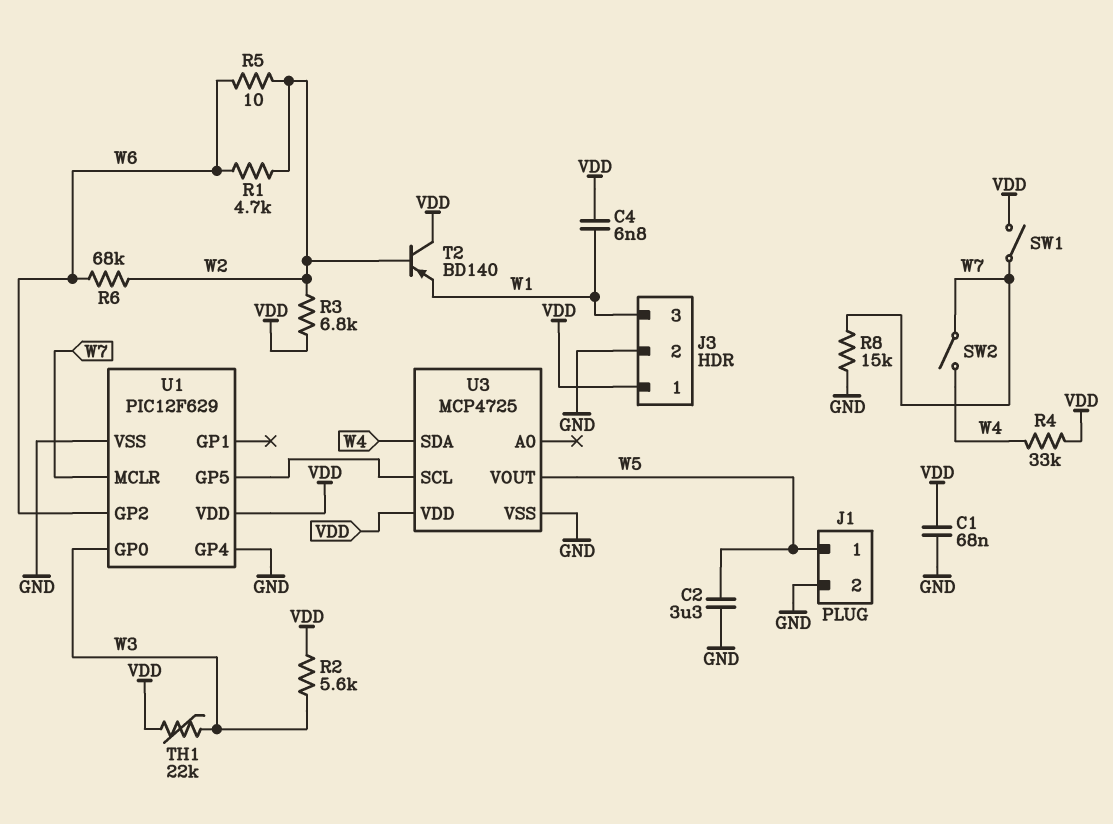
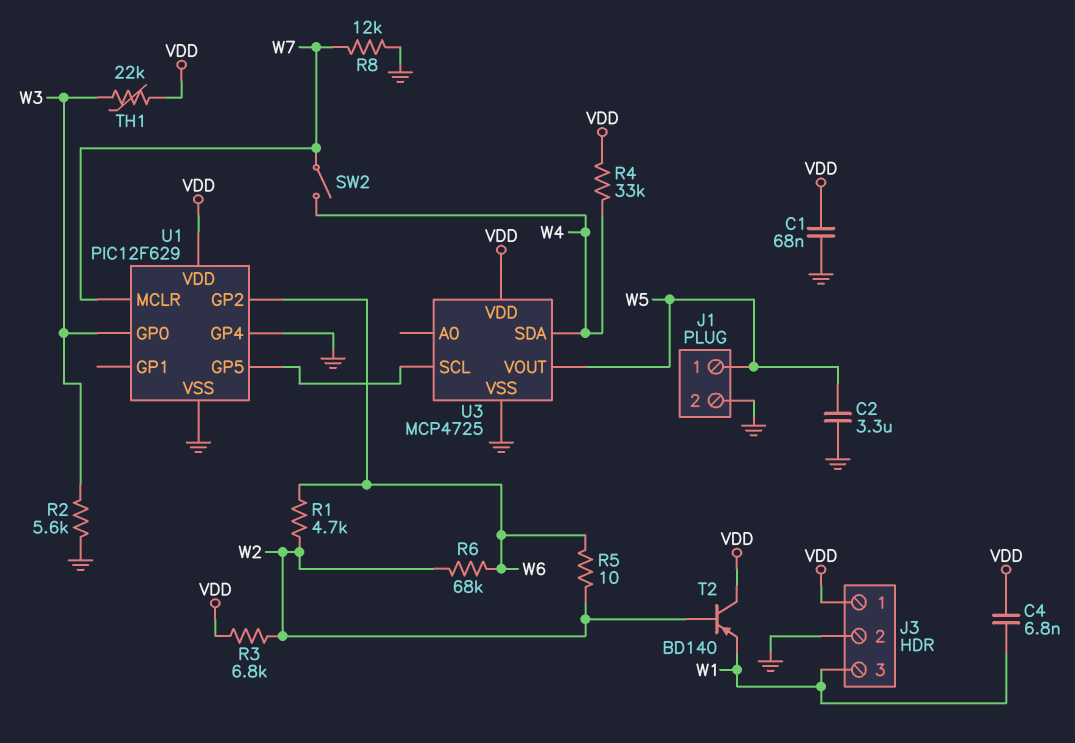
R2: 5.6k (VDD, W3) -> 5.6k (GND, W3)
R8: 15k (GND, W7) -> 12k (GND, W7)
SW1: switch (VDD, W7) -> none

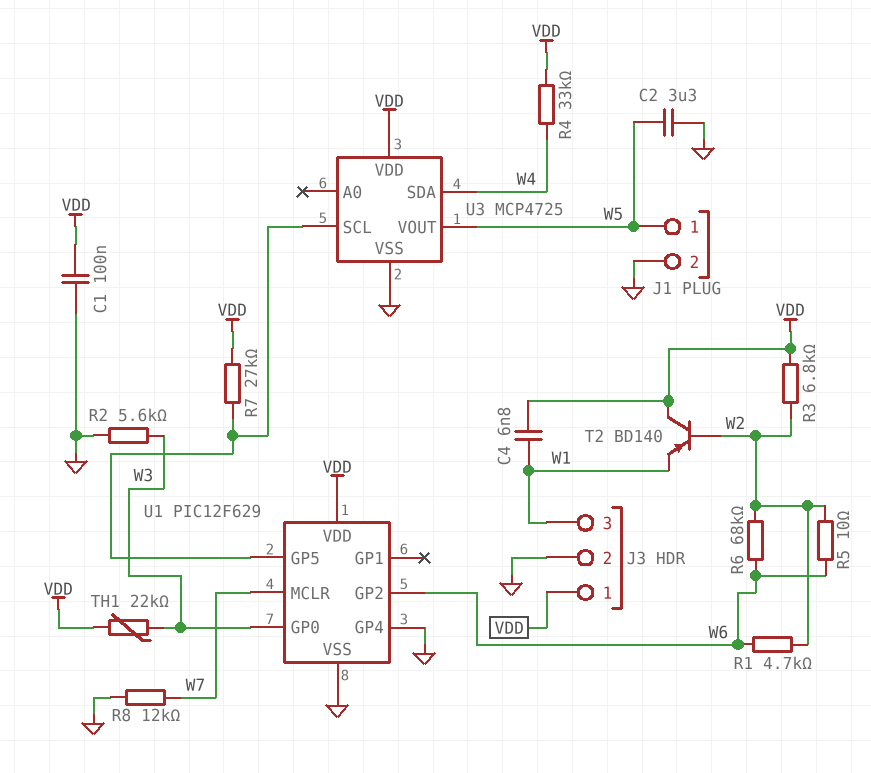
C1: 68nF (GND, VDD) -> 100nF (GND, VDD)
R7: none -> 27k (U1/GP5, VDD)
SW2: switch (W4, W7) -> none

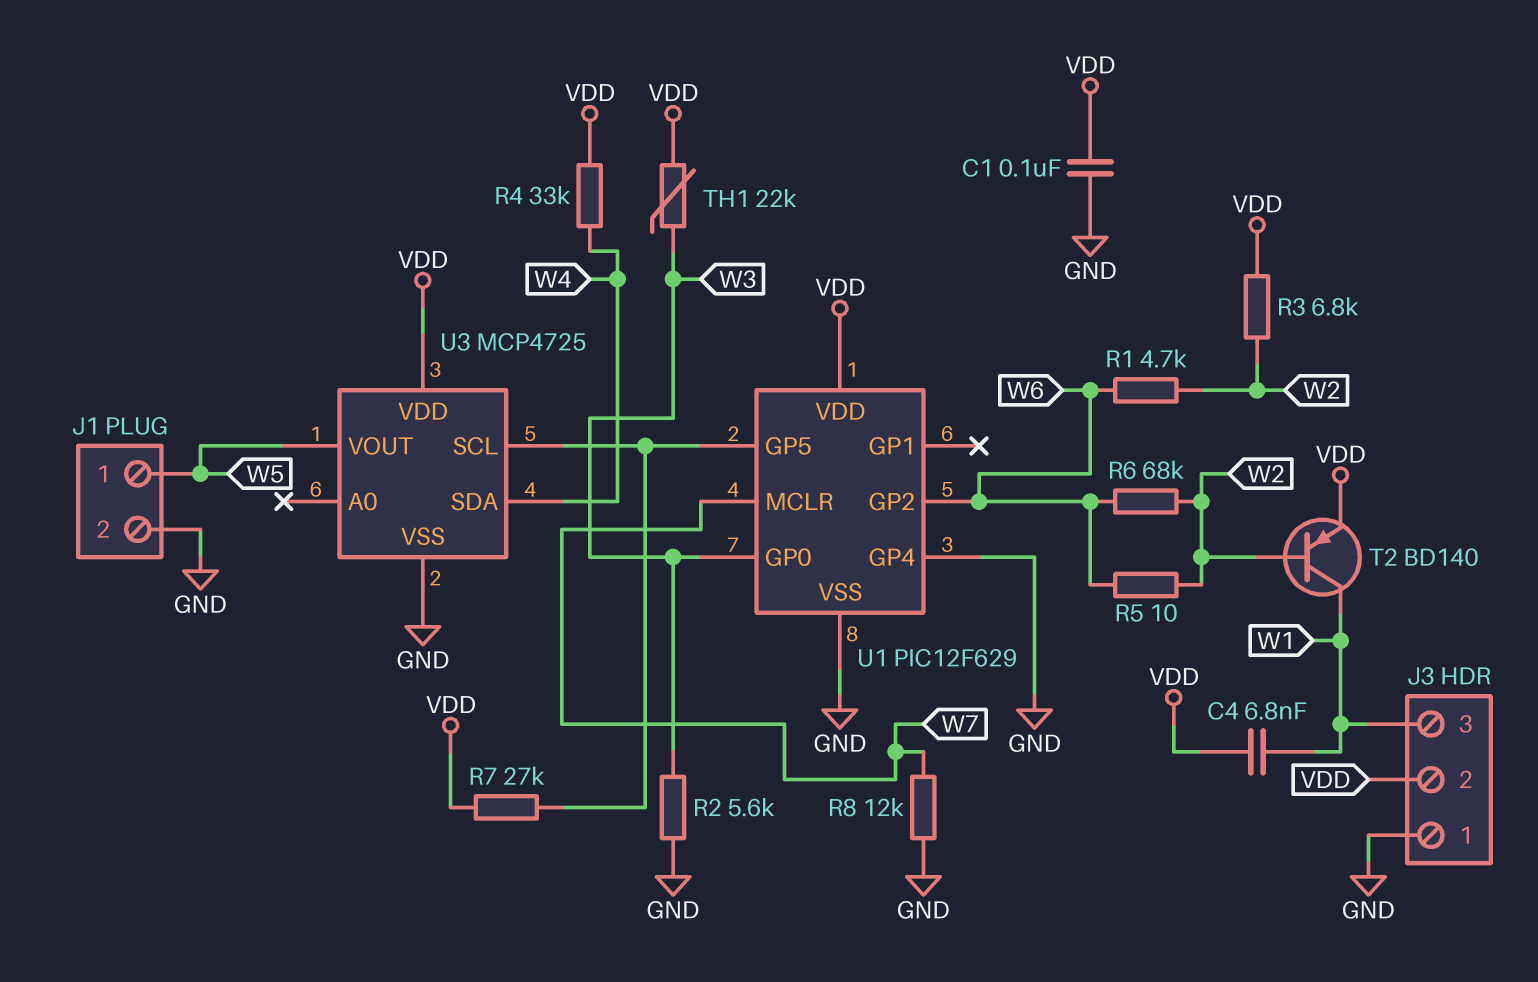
C2: 3.3uF (GND, W5) -> none
J3 pin 1: VDD -> GND
J3 pin 2: GND -> VDD
T2: PNP BD140 (B W2, C VDD, E W1) -> PNP BD140 (B W2, C W1, E VDD)

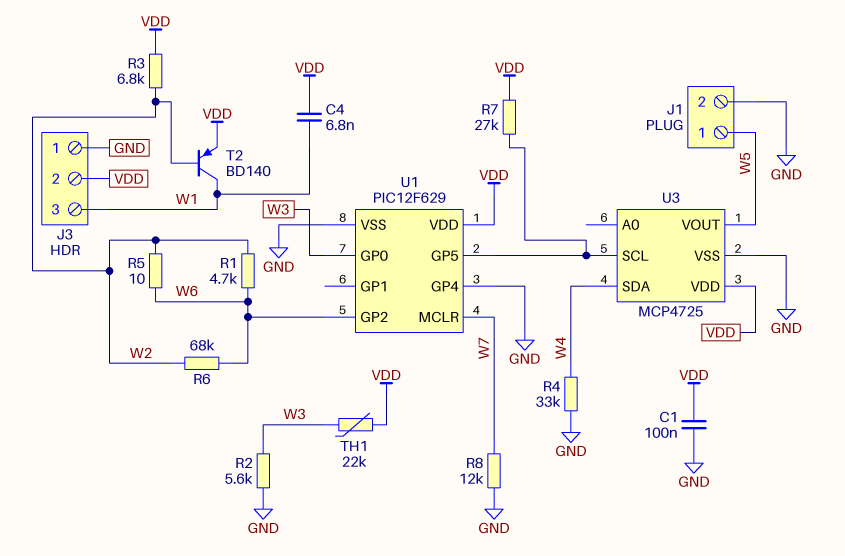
R4: 33k (VDD, W4) -> 33k (GND, W4)

